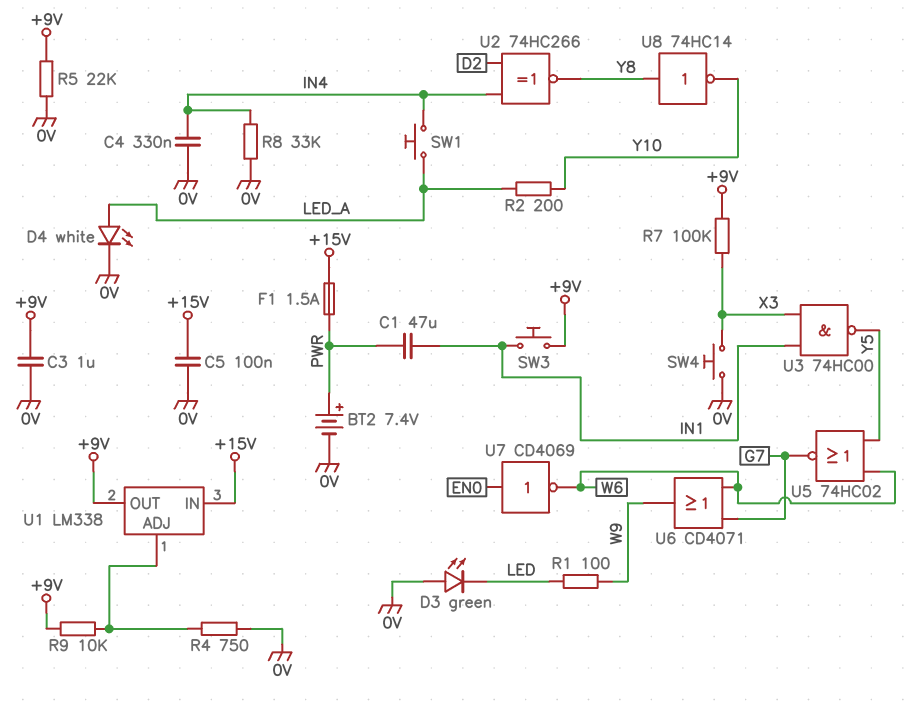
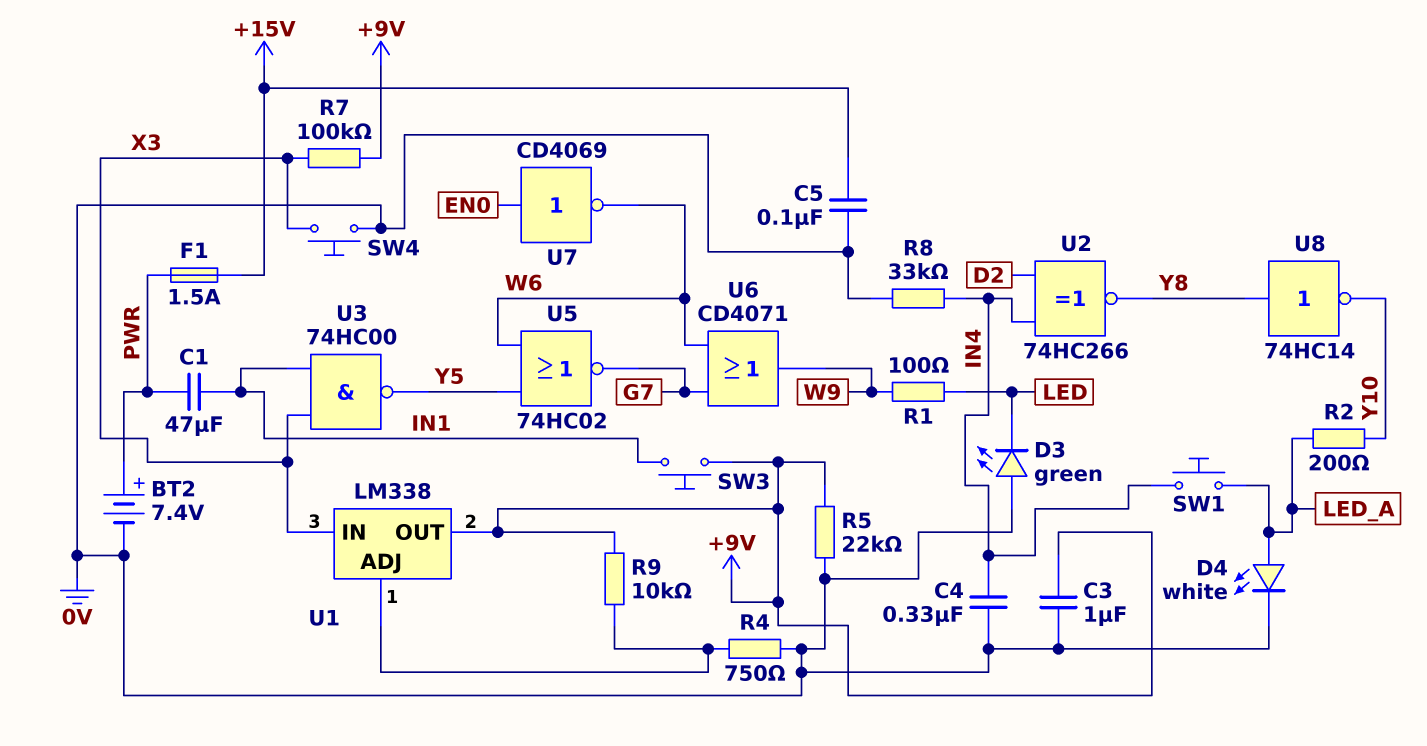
U1 pin IN: +15V -> X3

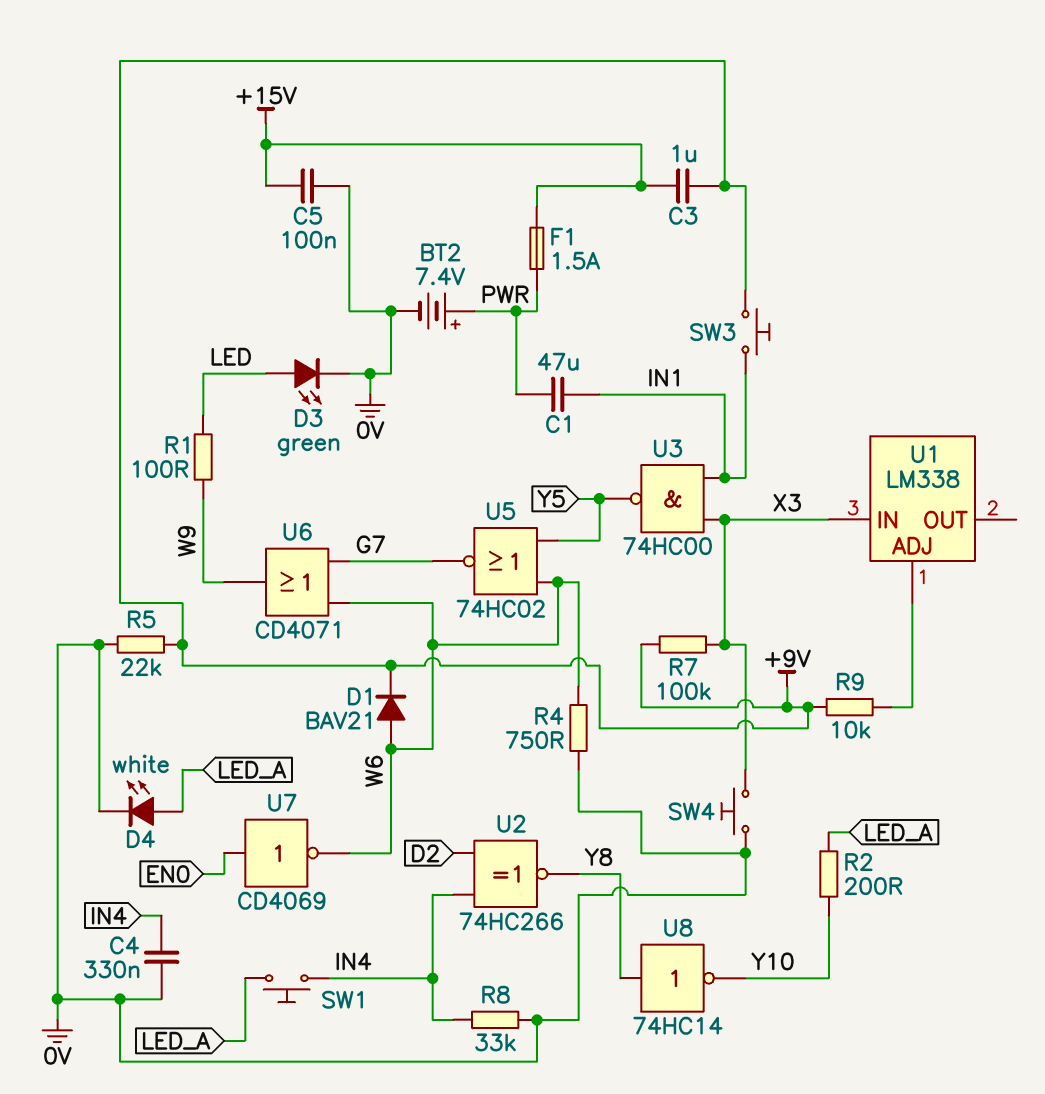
C3: 1uF (+9V, 0V) -> 1uF (+9V, +15V)
D1: none -> diode BAV21 (A W6, K +9V)
D3: LED green (A 0V, K LED) -> LED green (A LED, K 0V)
R4: 750 (0V, U1/ADJ) -> 750 (0V, W6)
U1 pin OUT: +9V -> none

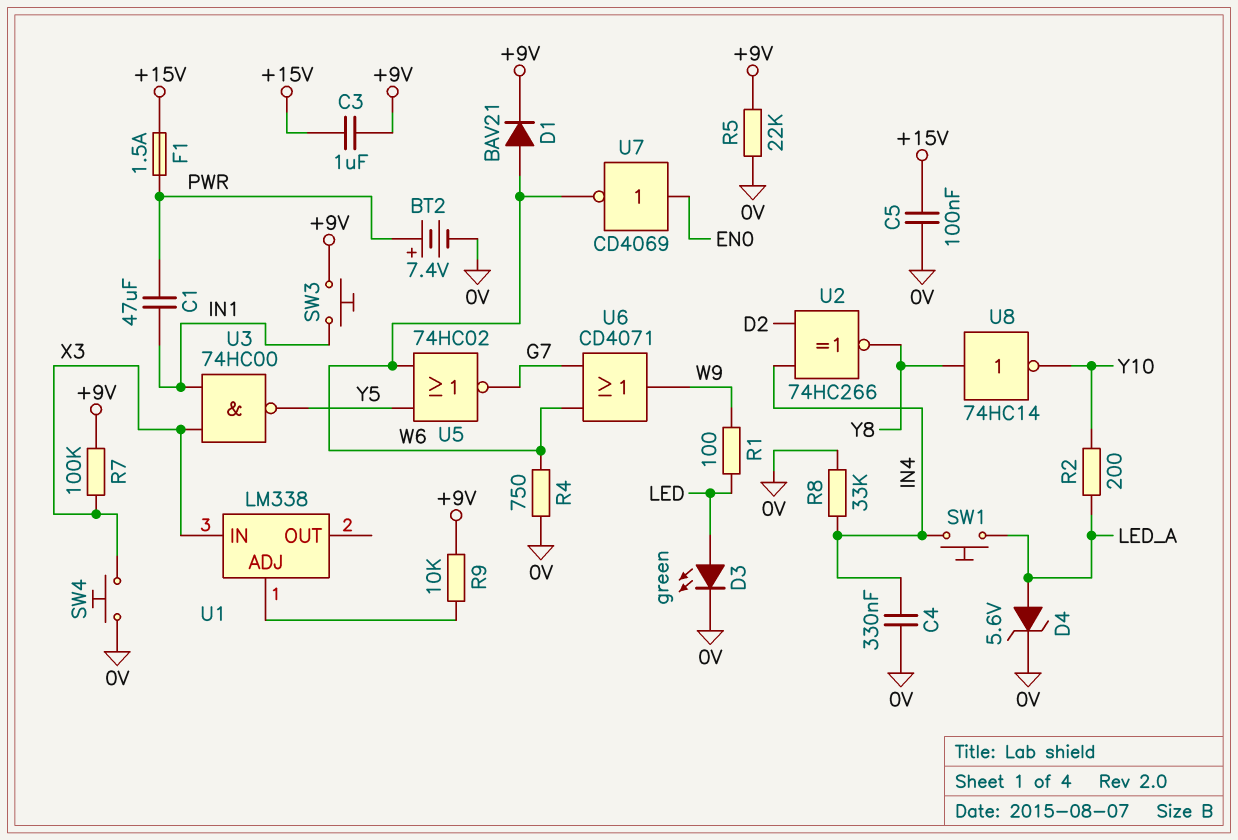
D4: LED white (A LED_A, K 0V) -> zener 5.6V (A LED_A, K 0V)

